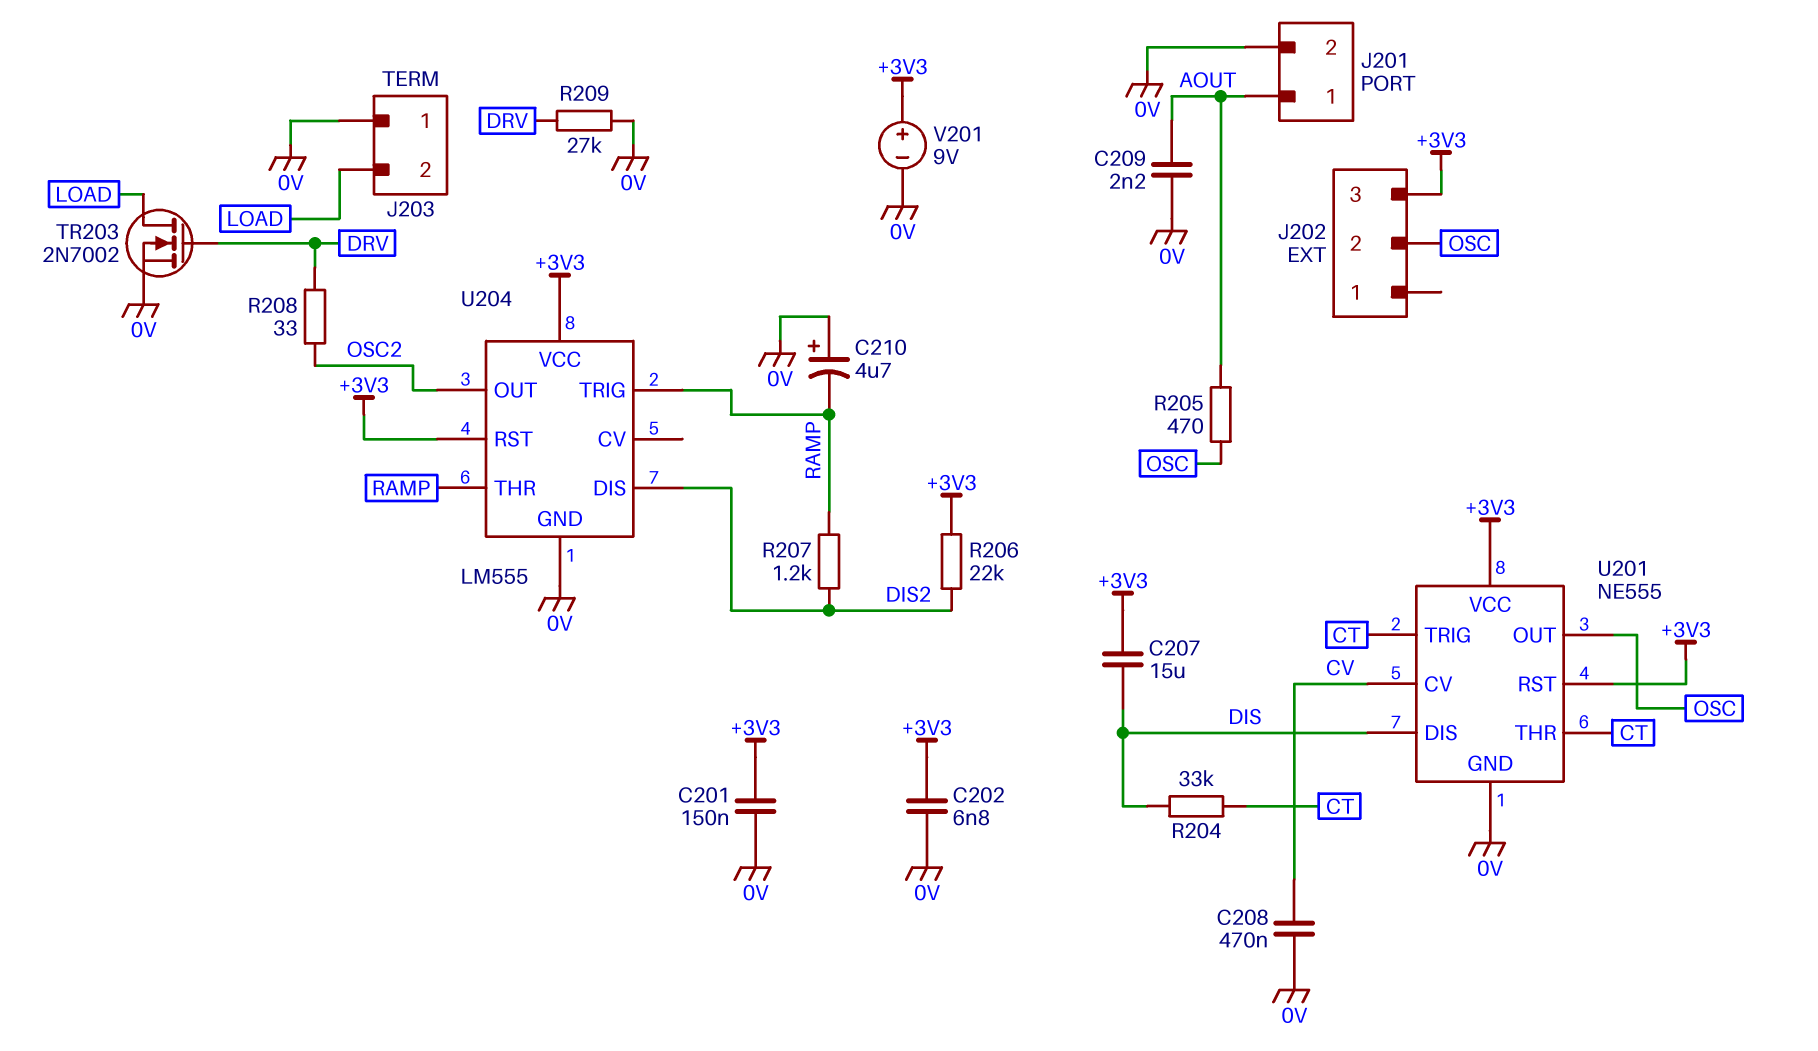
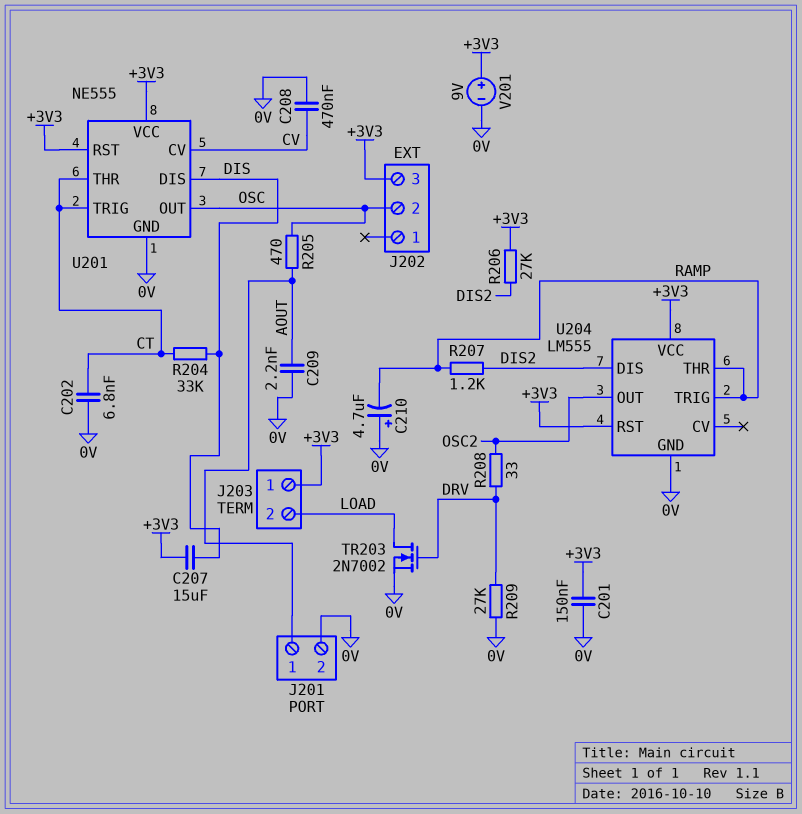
C202: 6.8nF (+3V3, 0V) -> 6.8nF (0V, CT)
J203 pin 1: 0V -> +3V3
R206: 22k (+3V3, DIS2) -> 27k (+3V3, DIS2)

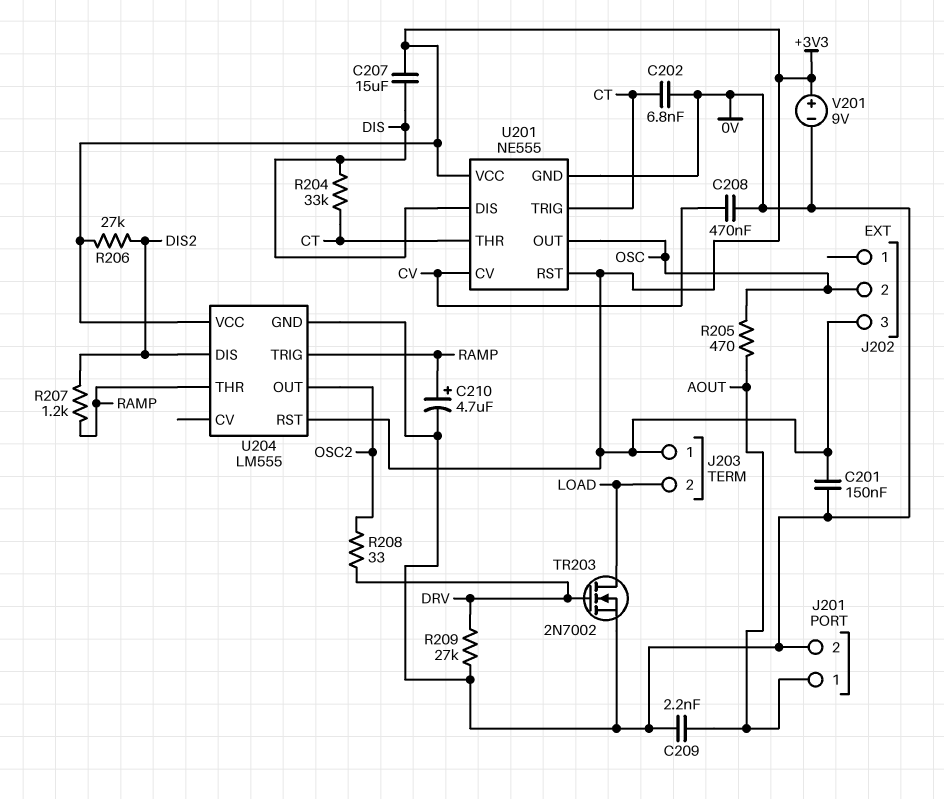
C210: 4.7uF (plus 0V, minus RAMP) -> 4.7uF (plus RAMP, minus 0V)

